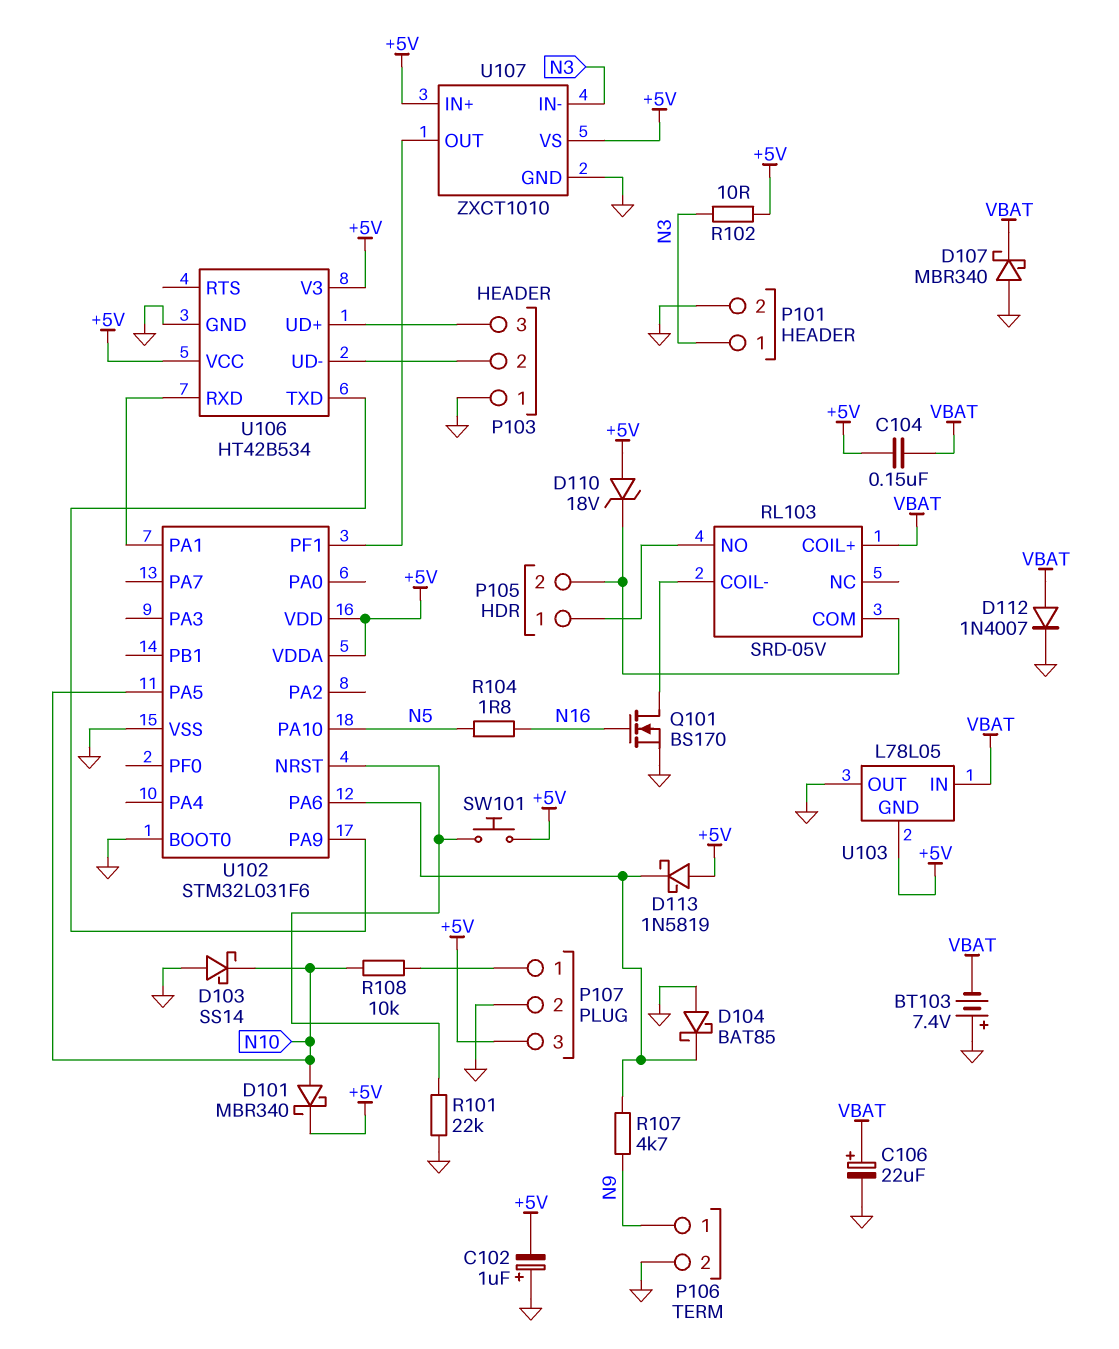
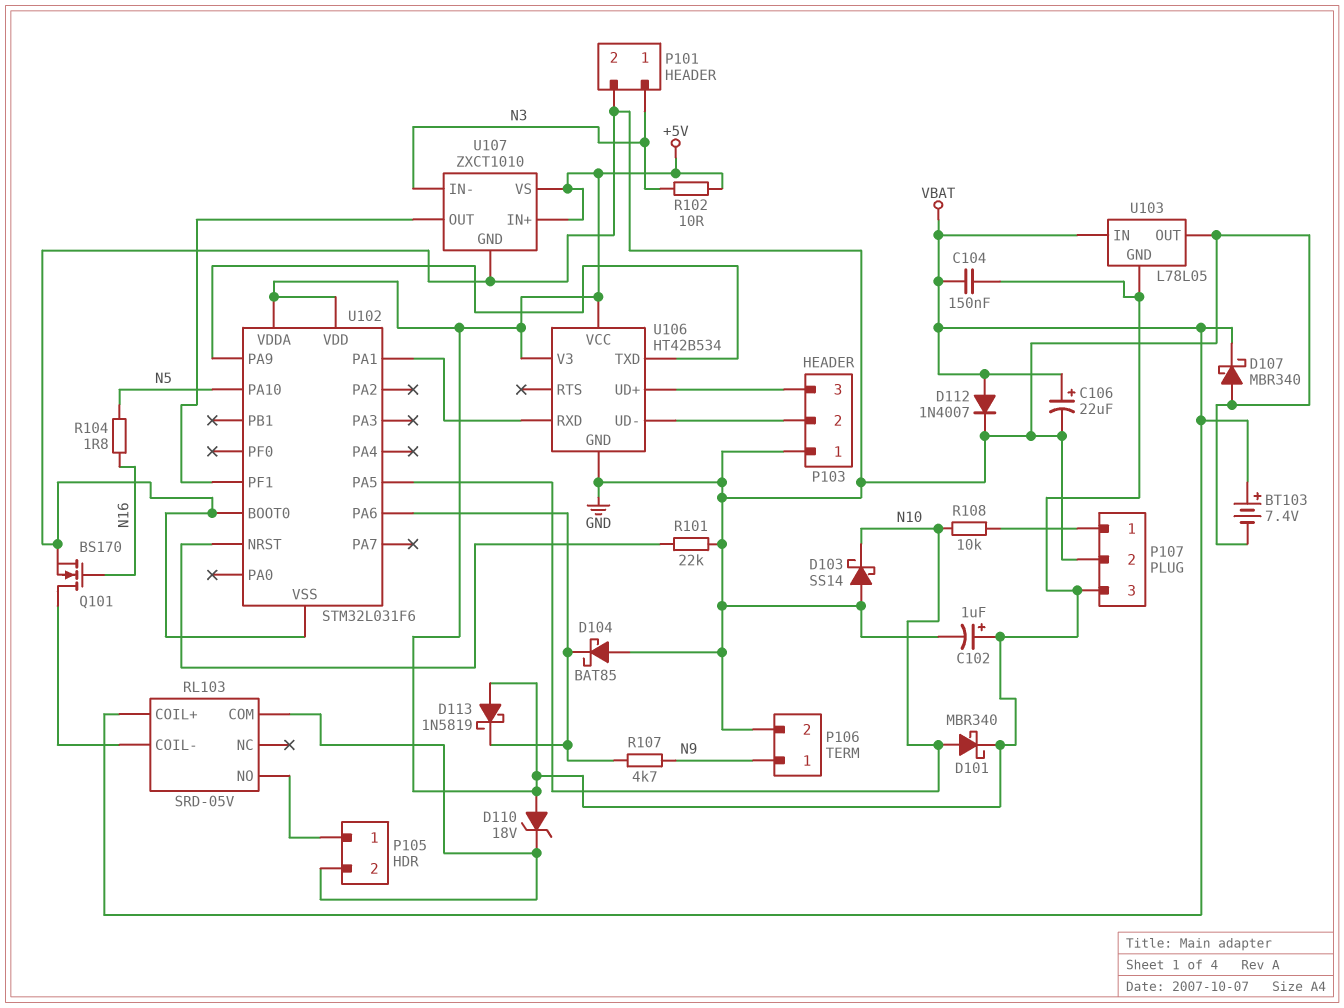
BT103: 7.4V (plus GND, minus VBAT) -> 7.4V (plus VBAT, minus GND)
C102: 1uF (plus GND, minus +5V) -> 1uF (plus +5V, minus GND)
SW101: button (+5V, U102/NRST) -> none

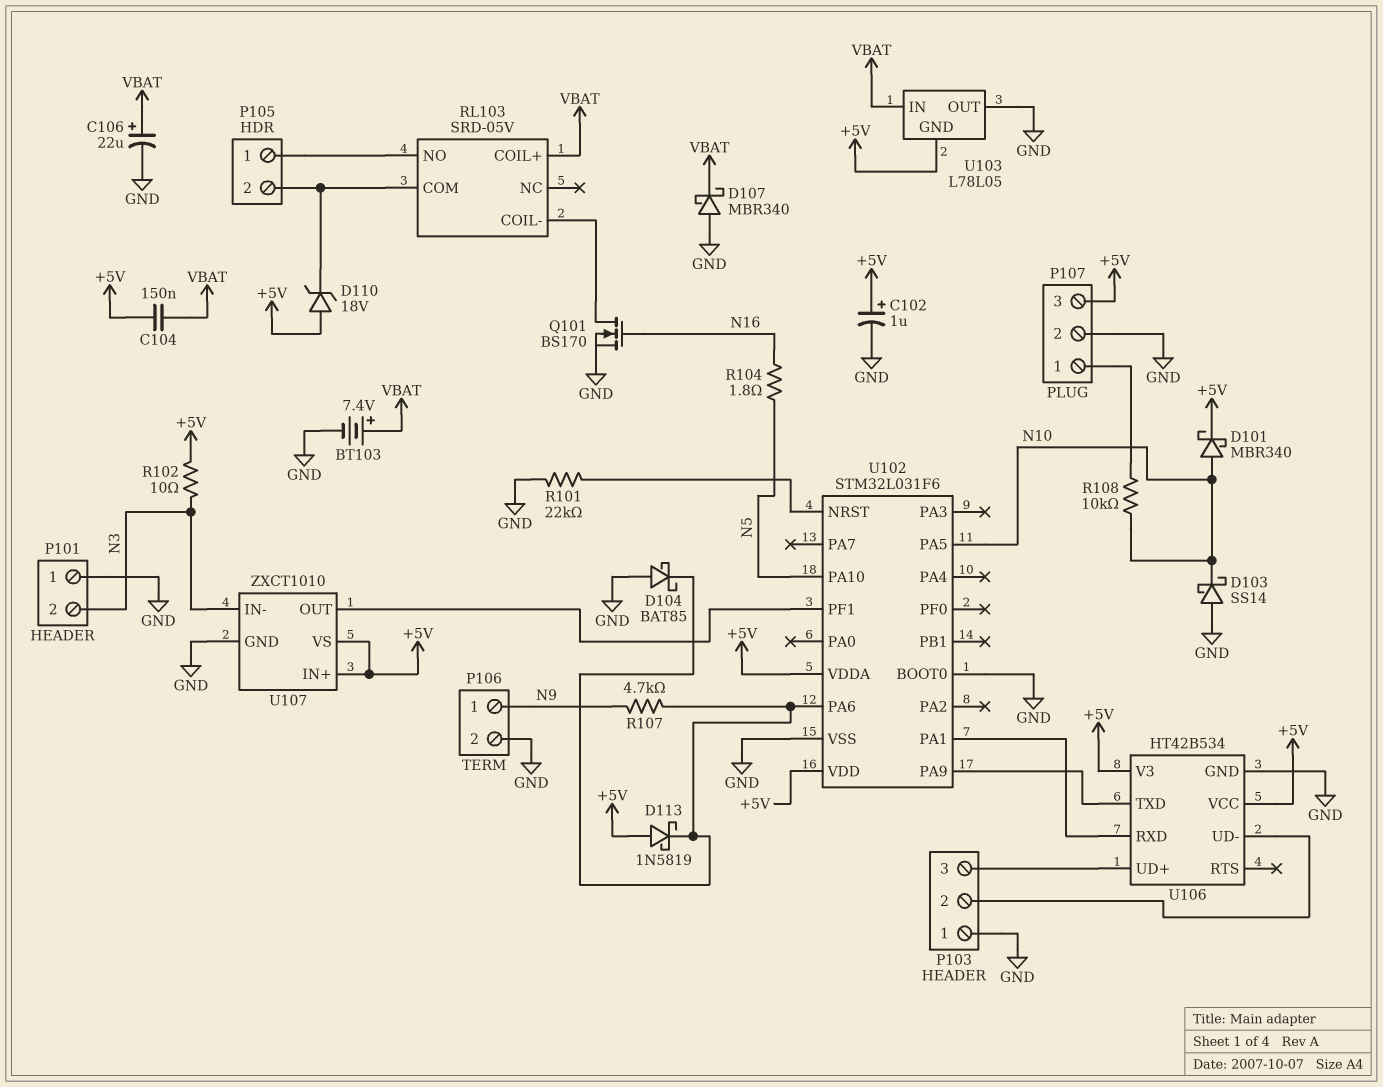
D112: diode 1N4007 (A VBAT, K GND) -> none
P101 pin 1: N3 -> GND
P101 pin 2: GND -> N3

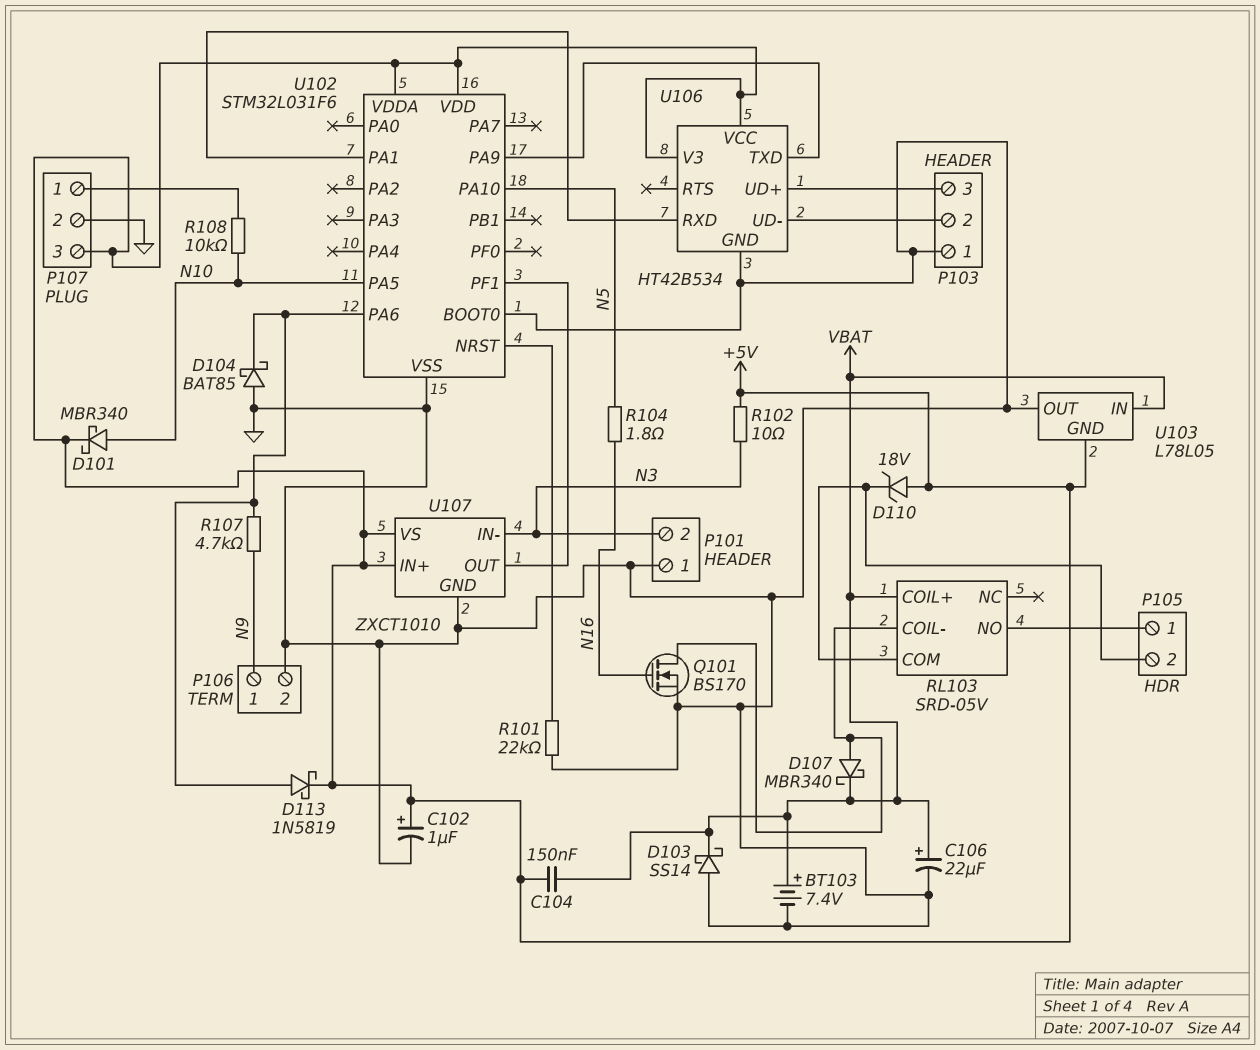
D103: schottky SS14 (A GND, K N10) -> schottky SS14 (A GND, K VBAT)
D107: schottky MBR340 (A GND, K VBAT) -> schottky MBR340 (A RL103/COIL-, K VBAT)
D113: schottky 1N5819 (A +5V, K U102/PA6) -> schottky 1N5819 (A U102/PA6, K +5V)

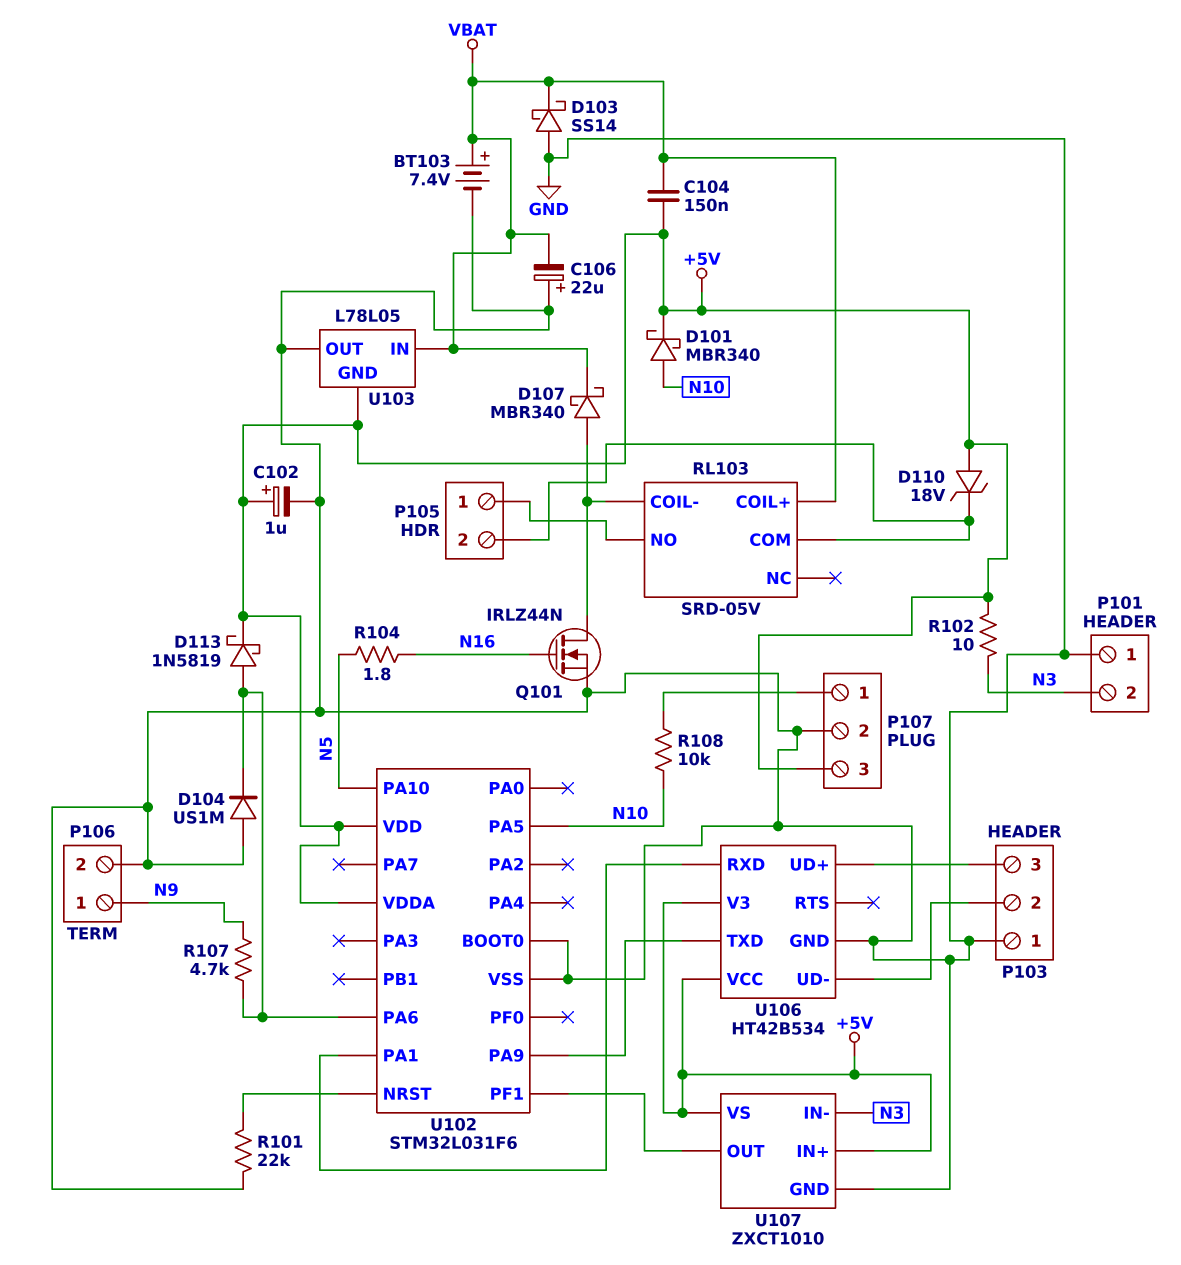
C106: 22uF (plus VBAT, minus GND) -> 22uF (plus GND, minus VBAT)
D104: schottky BAT85 (A GND, K U102/PA6) -> diode US1M (A GND, K U102/PA6)
Q101: NMOS BS170 (G N16, D RL103/COIL-, S GND) -> NMOS IRLZ44N (G N16, D RL103/COIL-, S GND)

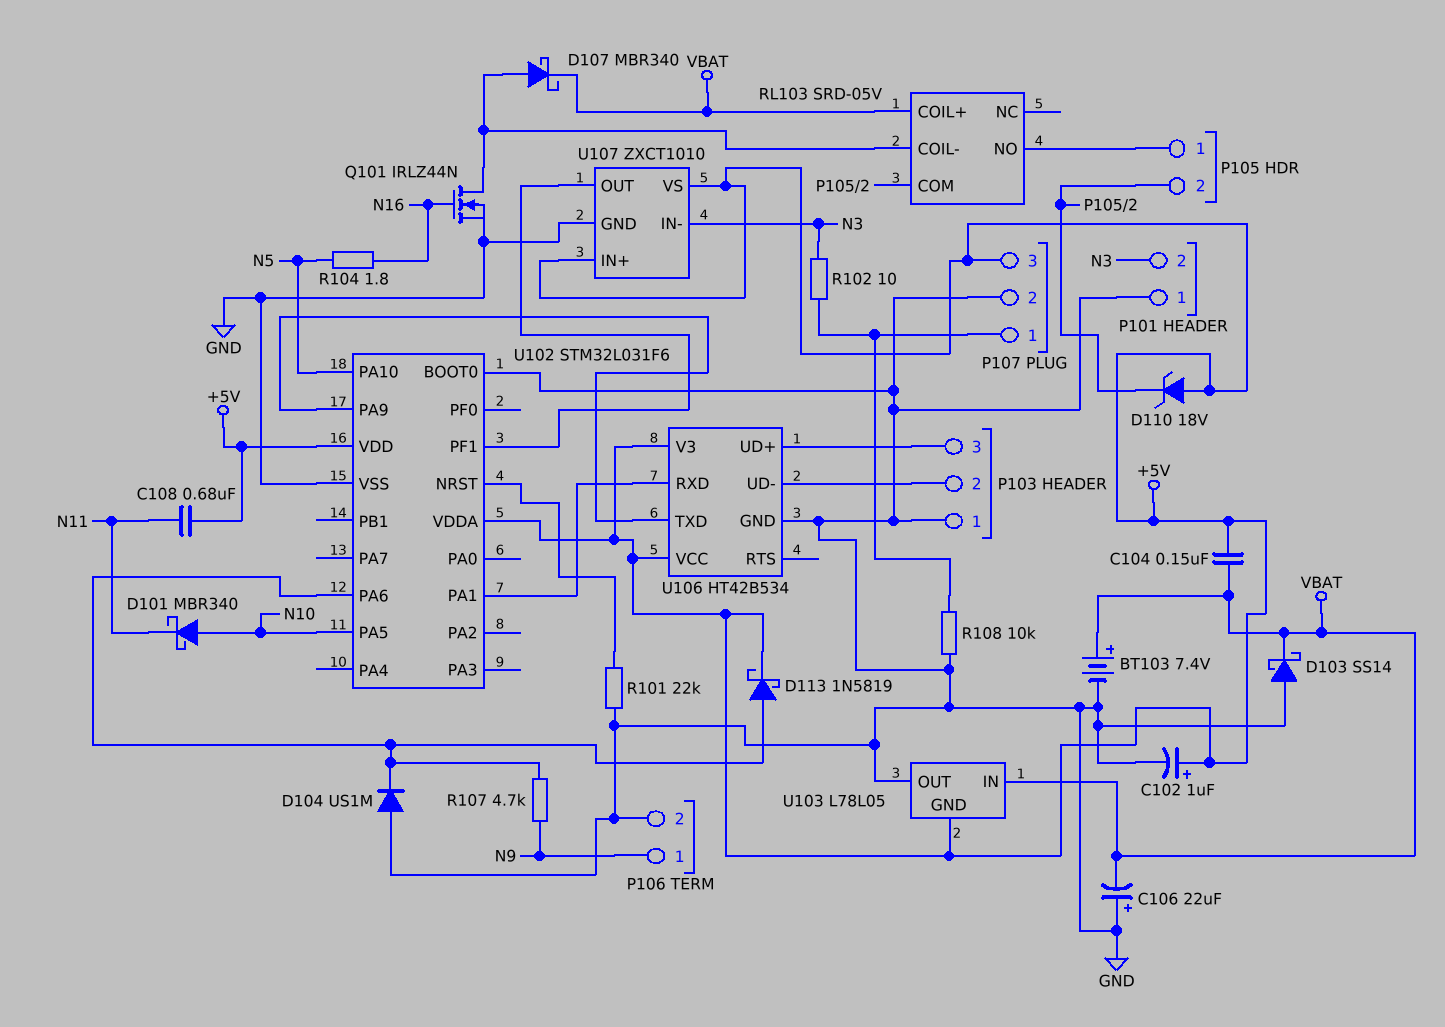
C108: none -> 680nF (+5V, N11)
D101: schottky MBR340 (A N10, K +5V) -> schottky MBR340 (A N10, K N11)
R102: 10 (+5V, N3) -> 10 (N3, P107/1)
R108: 10k (N10, P107/1) -> 10k (GND, P107/1)

